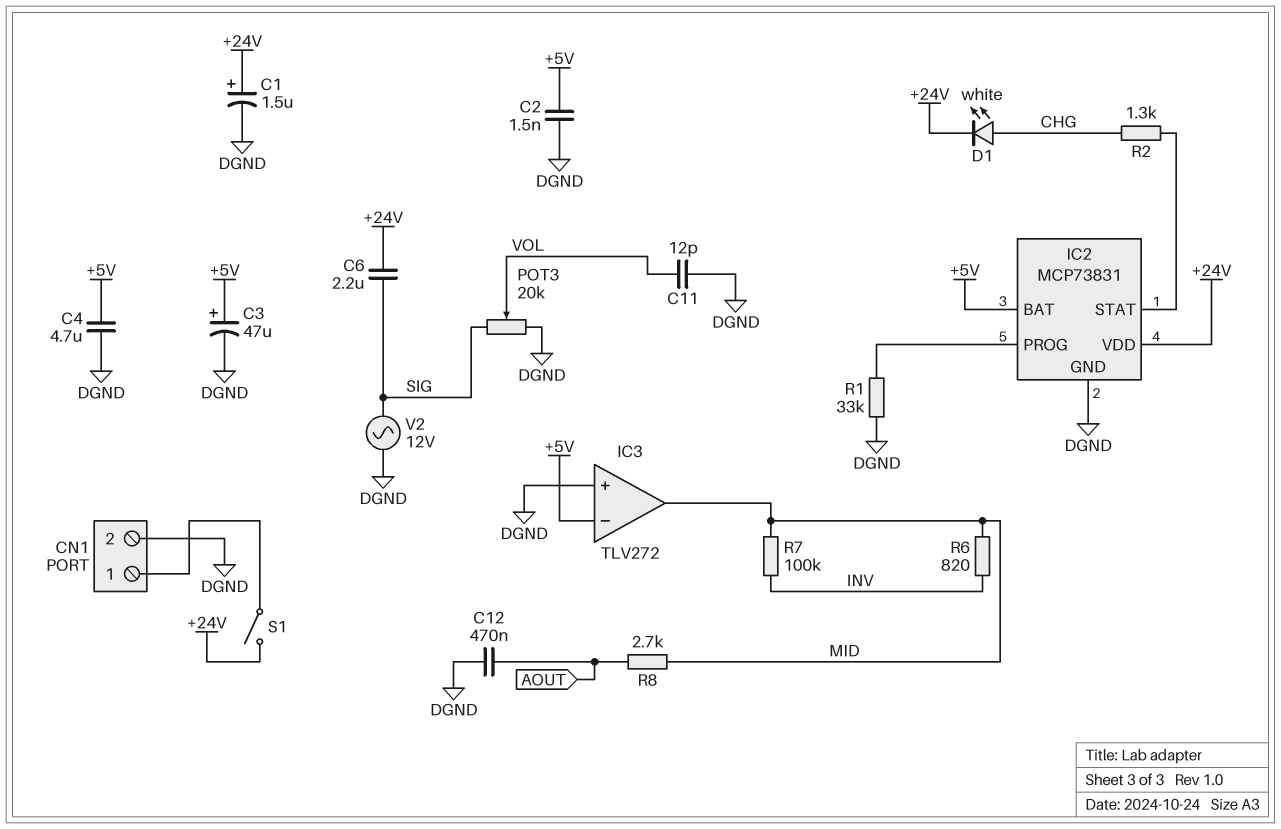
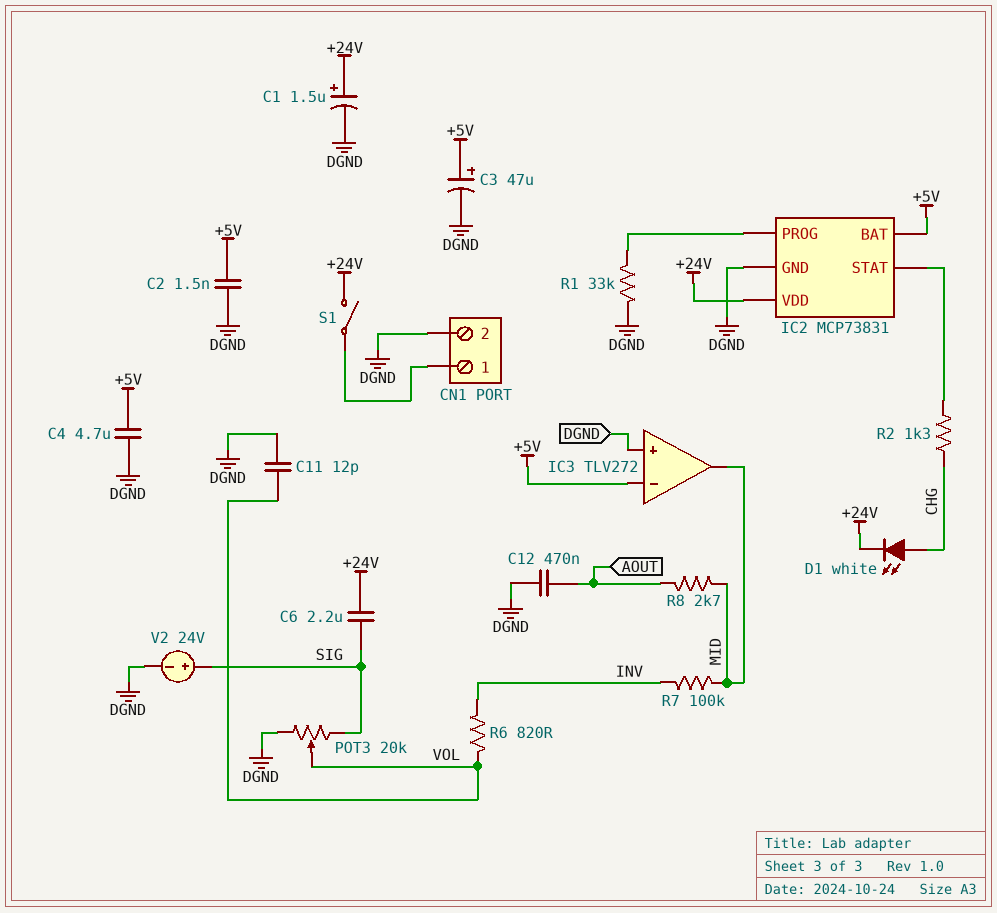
R6: 820 (INV, MID) -> 820 (INV, VOL)
V2: AC 12V (DGND, SIG) -> 24V (plus SIG, minus DGND)

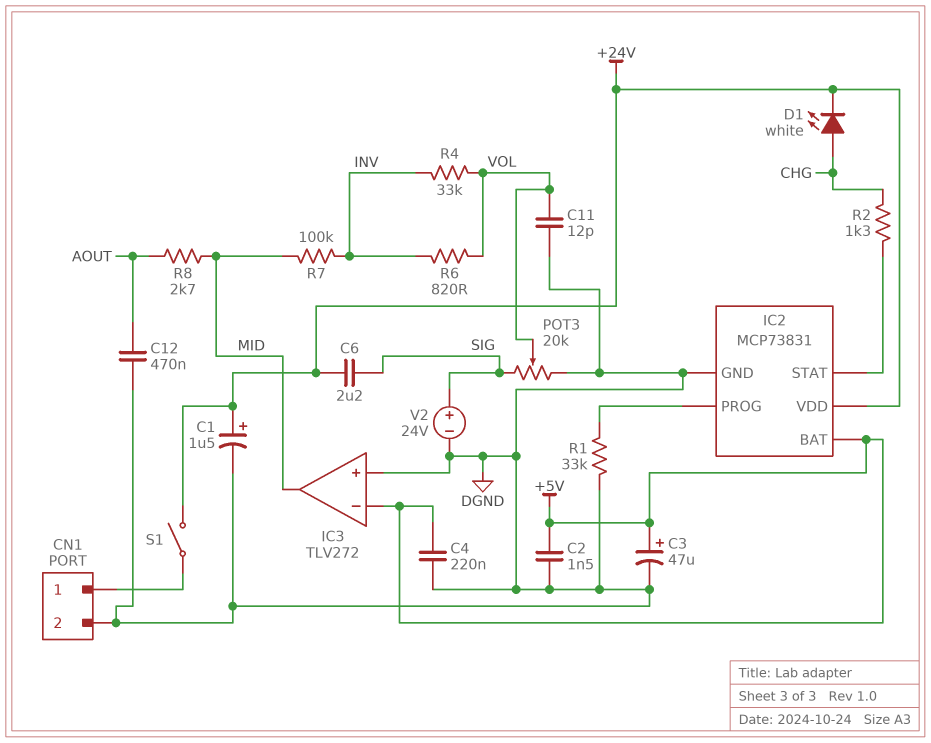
C4: 4.7uF (+5V, DGND) -> 220nF (+5V, DGND)
R4: none -> 33k (INV, VOL)

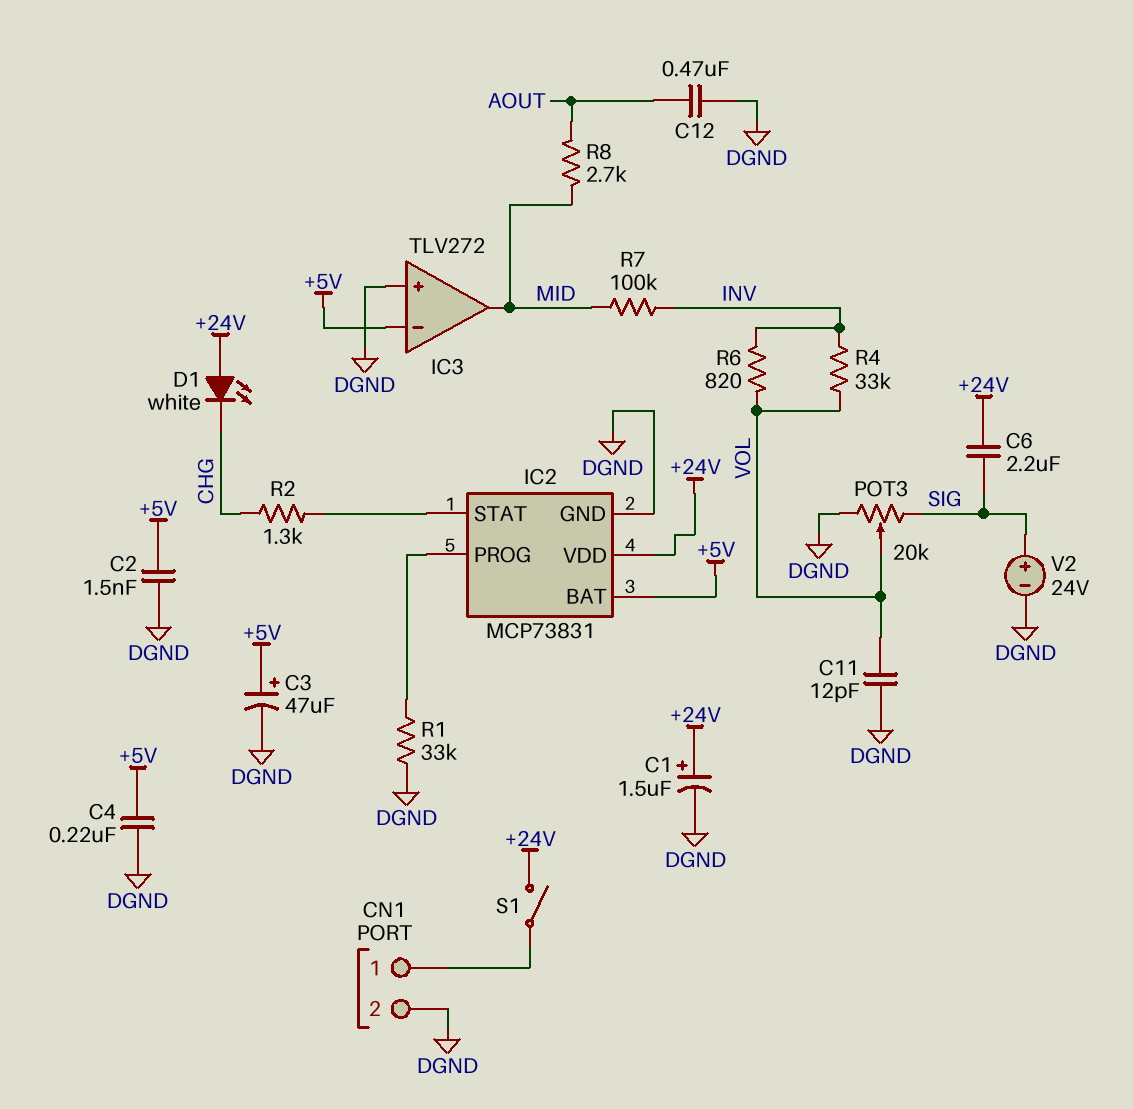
D1: LED white (A CHG, K +24V) -> LED white (A +24V, K CHG)

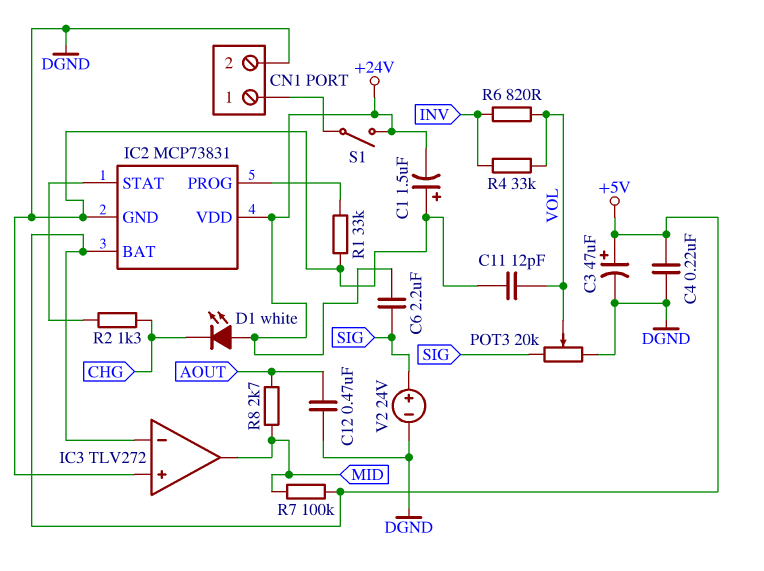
C1: 1.5uF (plus +24V, minus DGND) -> 1.5uF (plus DGND, minus +24V)
C2: 1.5nF (+5V, DGND) -> none
R7: 100k (INV, MID) -> 100k (+5V, MID)

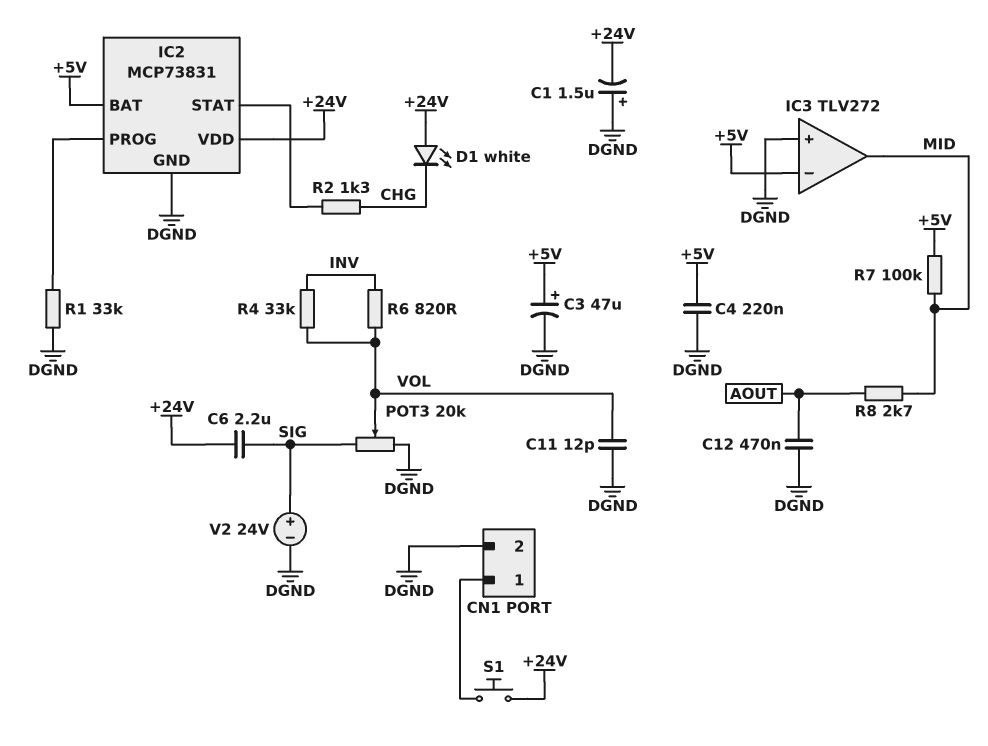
S1: switch (+24V, CN1/1) -> button (+24V, CN1/1)

